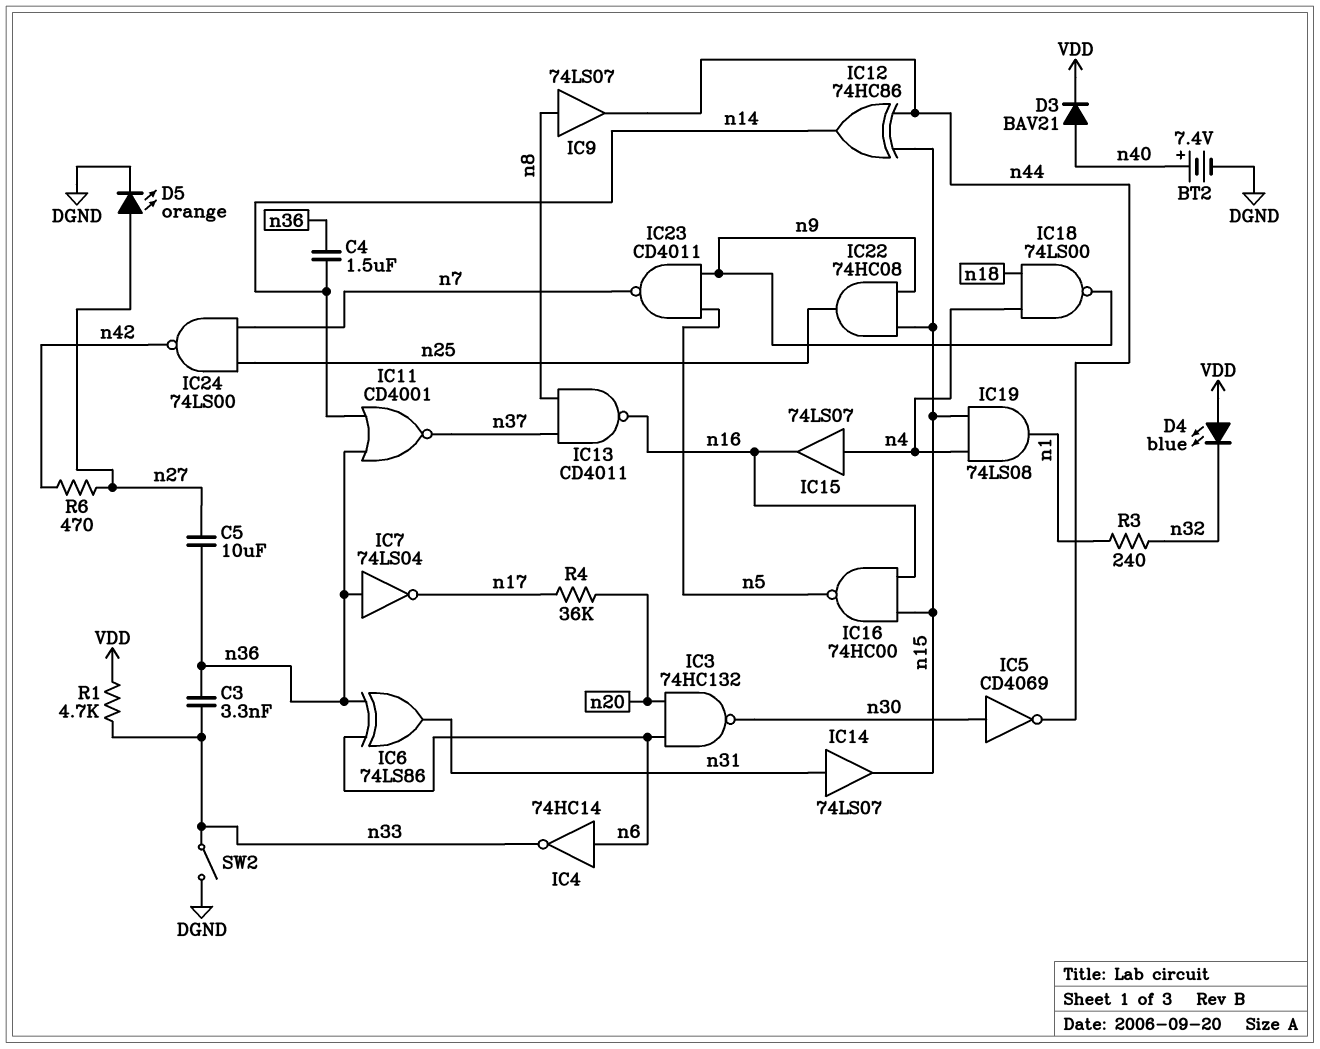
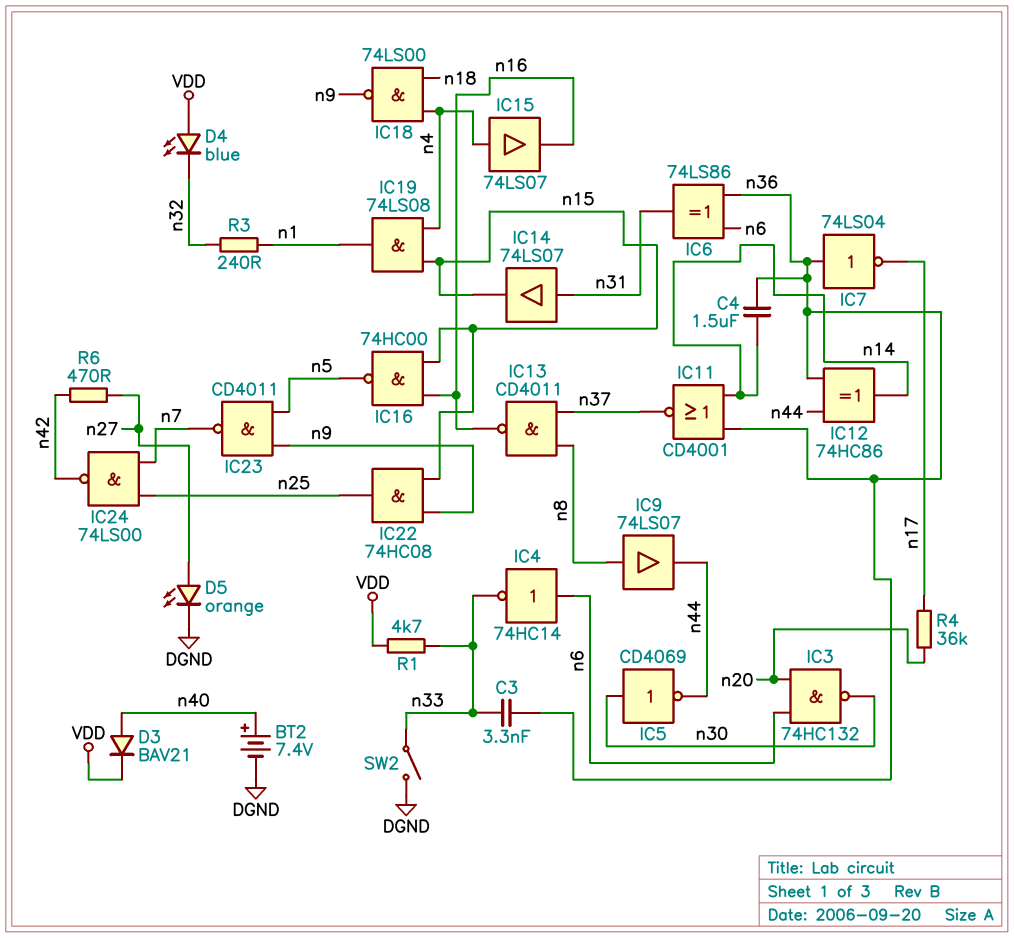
C5: 10uF (n27, n36) -> none
IC12: XOR 74HC86 (in n15, in n44, out n14) -> XOR 74HC86 (in n36, in n44, out n14)

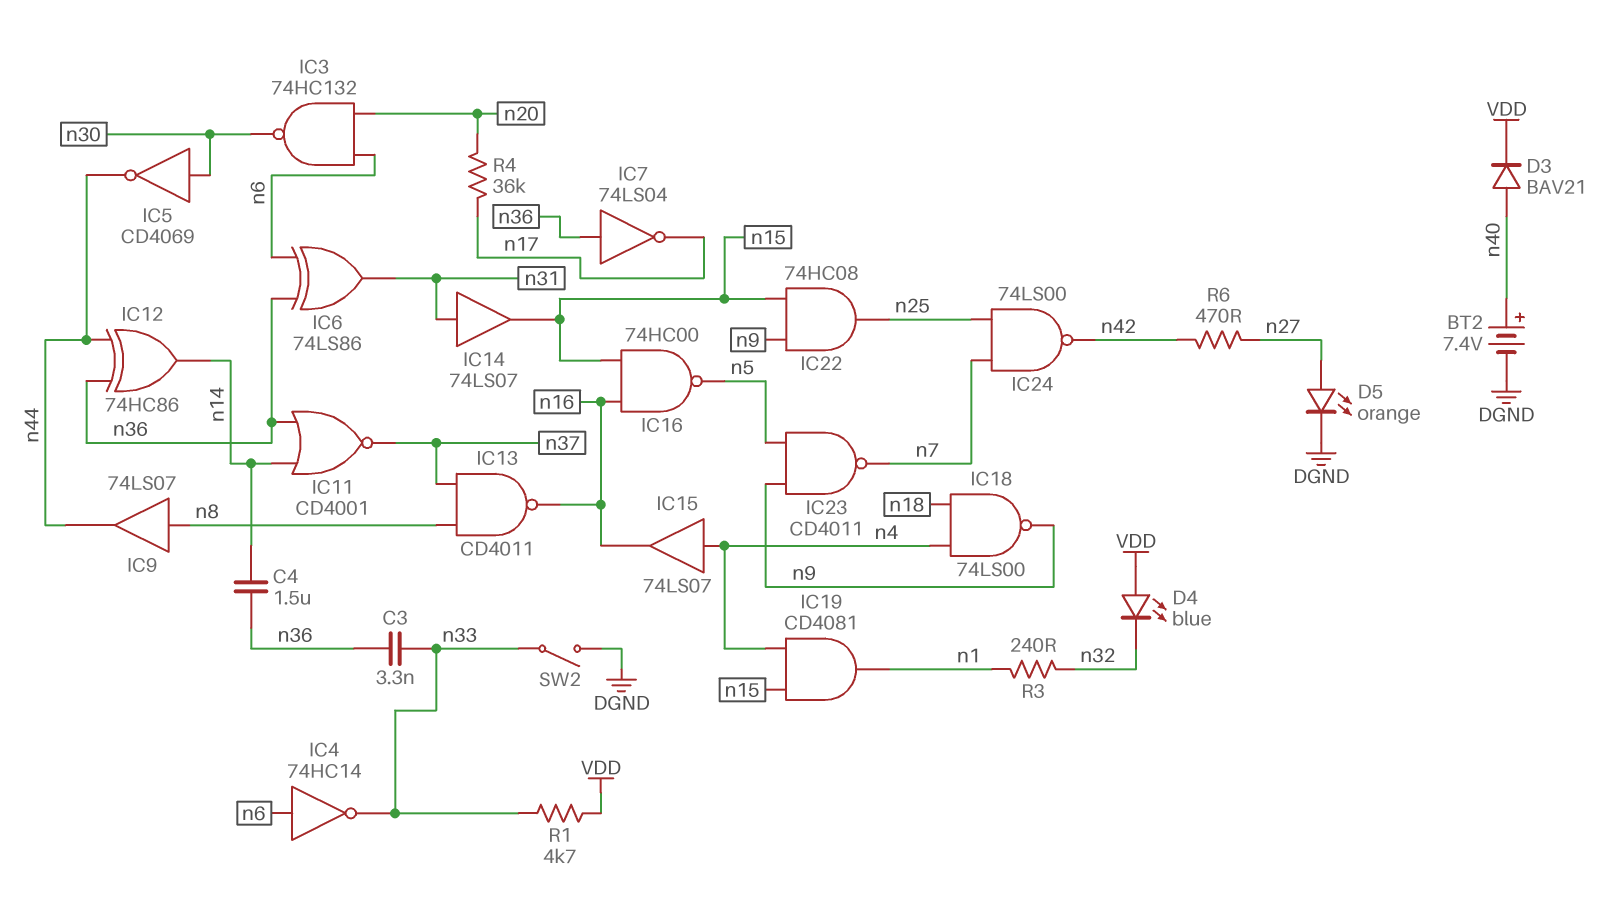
IC19: AND 74LS08 (in n4, in n15, out n1) -> AND CD4081 (in n4, in n15, out n1)

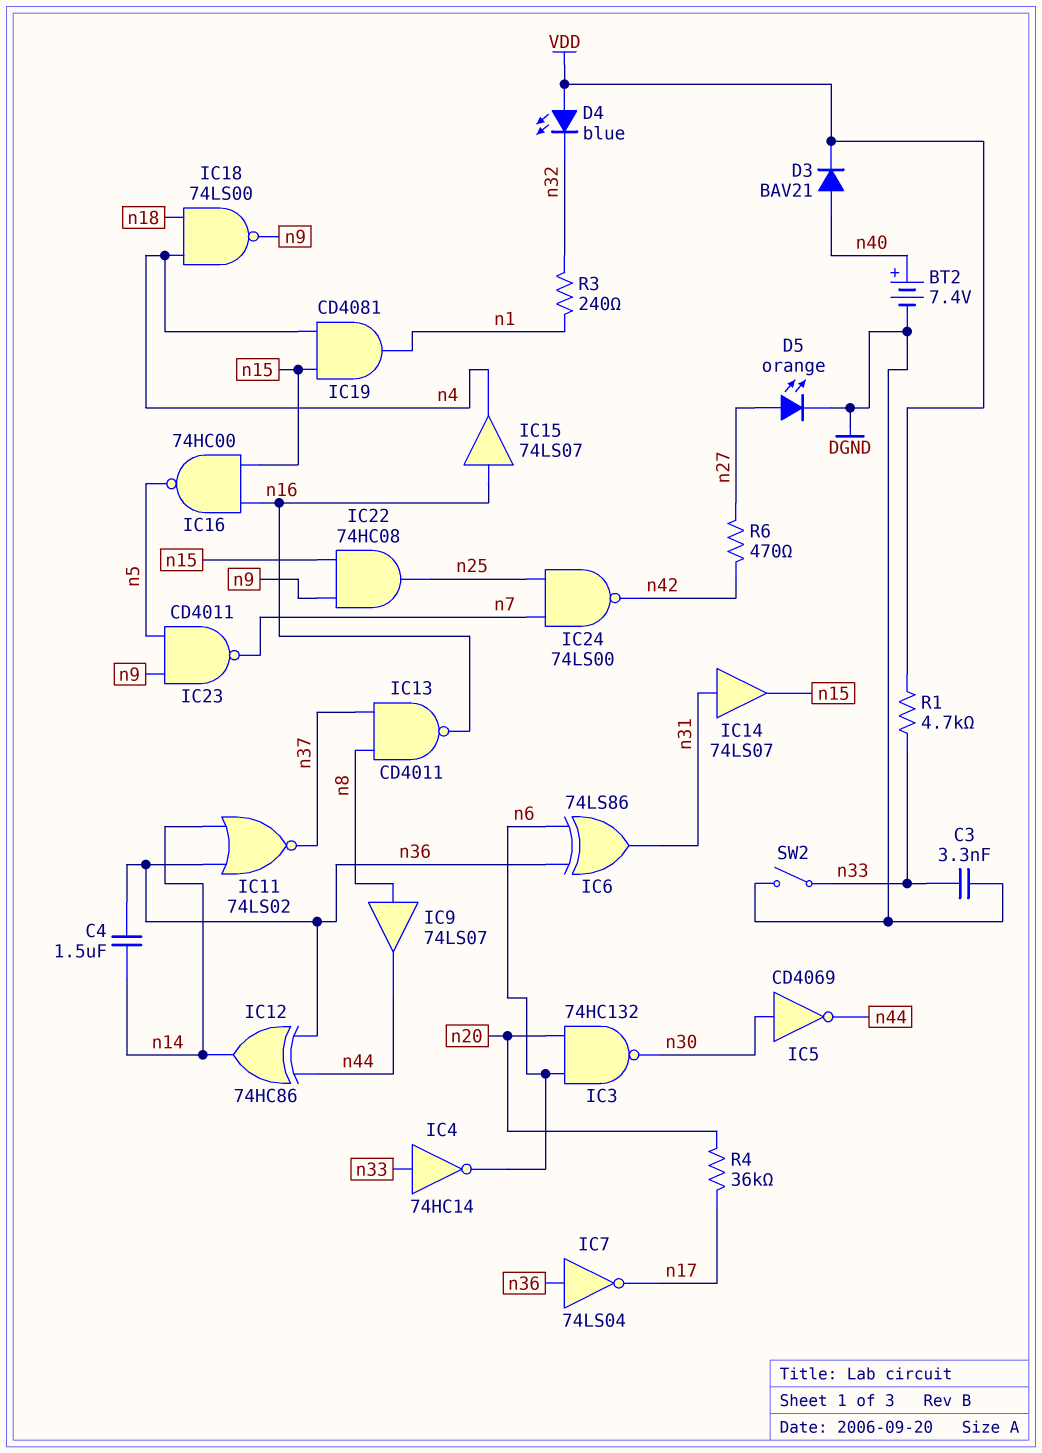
C3: 3.3nF (n33, n36) -> 3.3nF (DGND, n33)
IC4: NOT 74HC14 (in n6, out n33) -> NOT 74HC14 (in n33, out n6)
IC11: NOR CD4001 (in n14, in n36, out n37) -> NOR 74LS02 (in n14, in n36, out n37)
IC15: buffer 74LS07 (in n4, out n16) -> buffer 74LS07 (in n16, out n4)

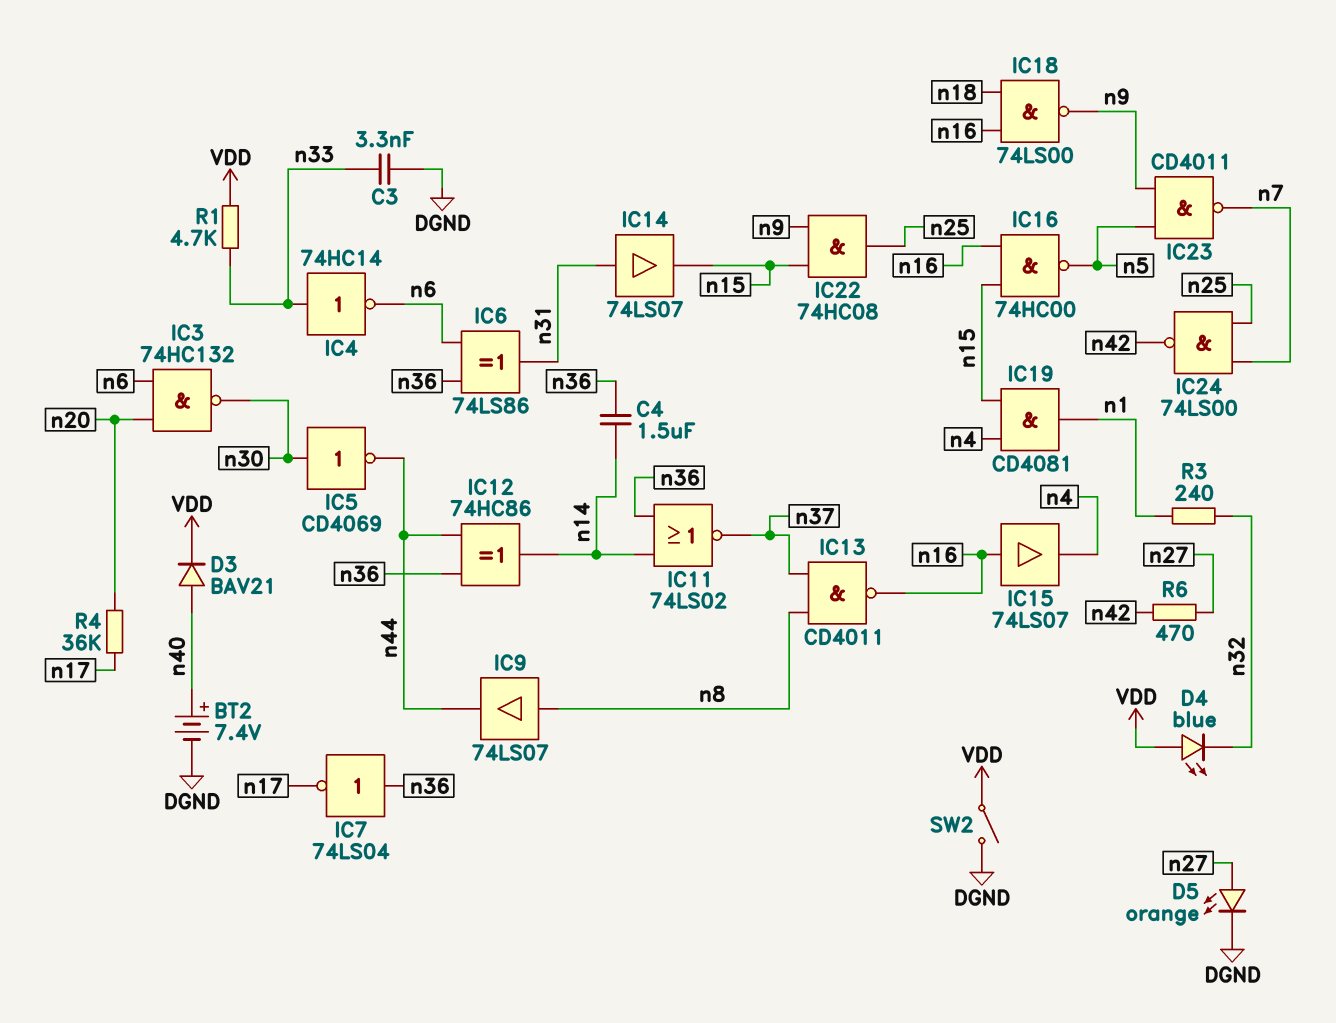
IC18: NAND 74LS00 (in n4, in n18, out n9) -> NAND 74LS00 (in n16, in n18, out n9)
SW2: switch (DGND, n33) -> switch (DGND, VDD)

